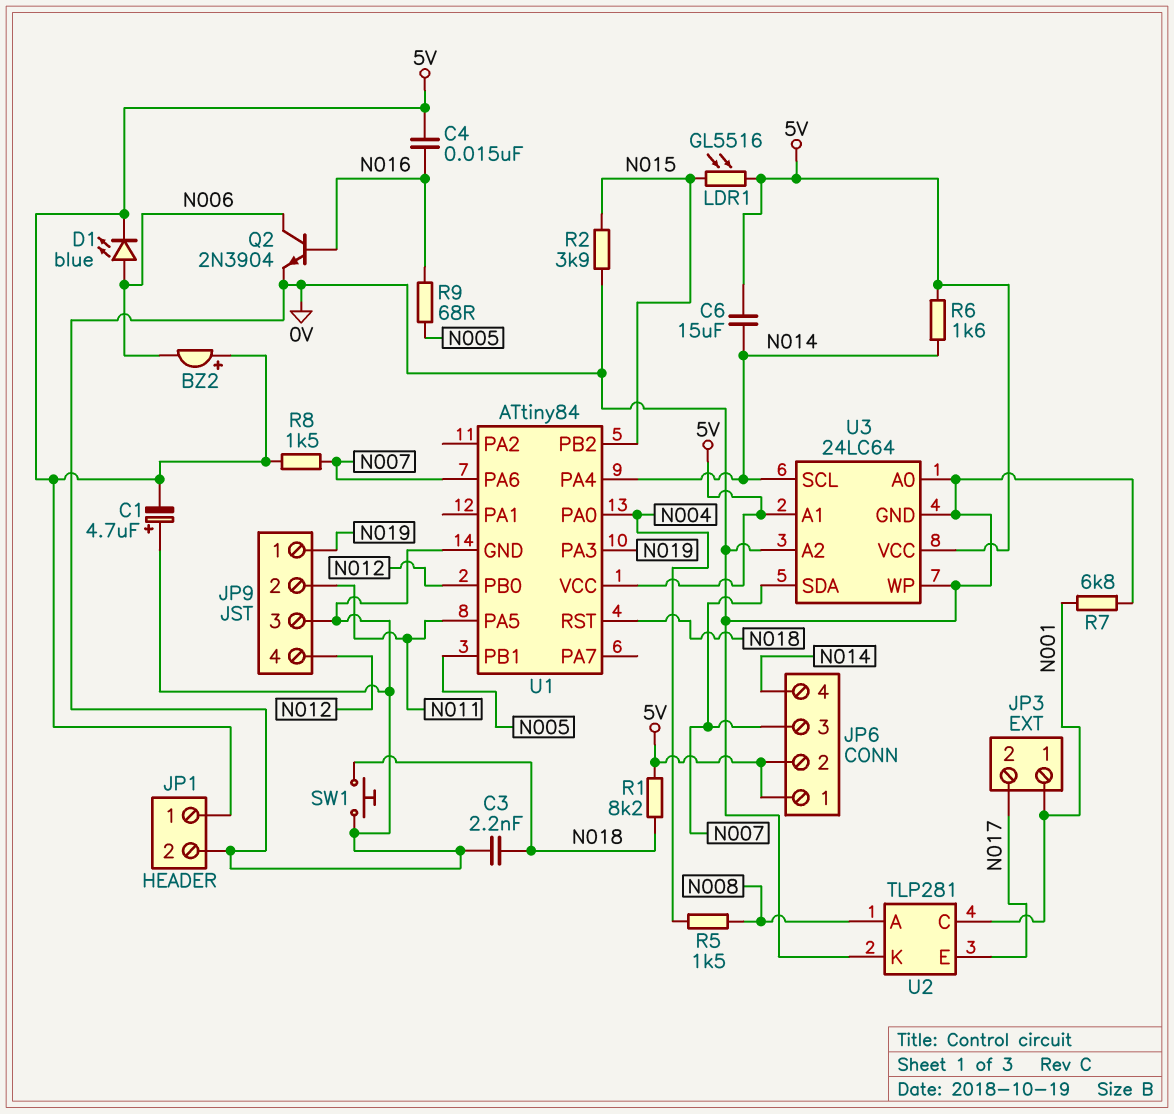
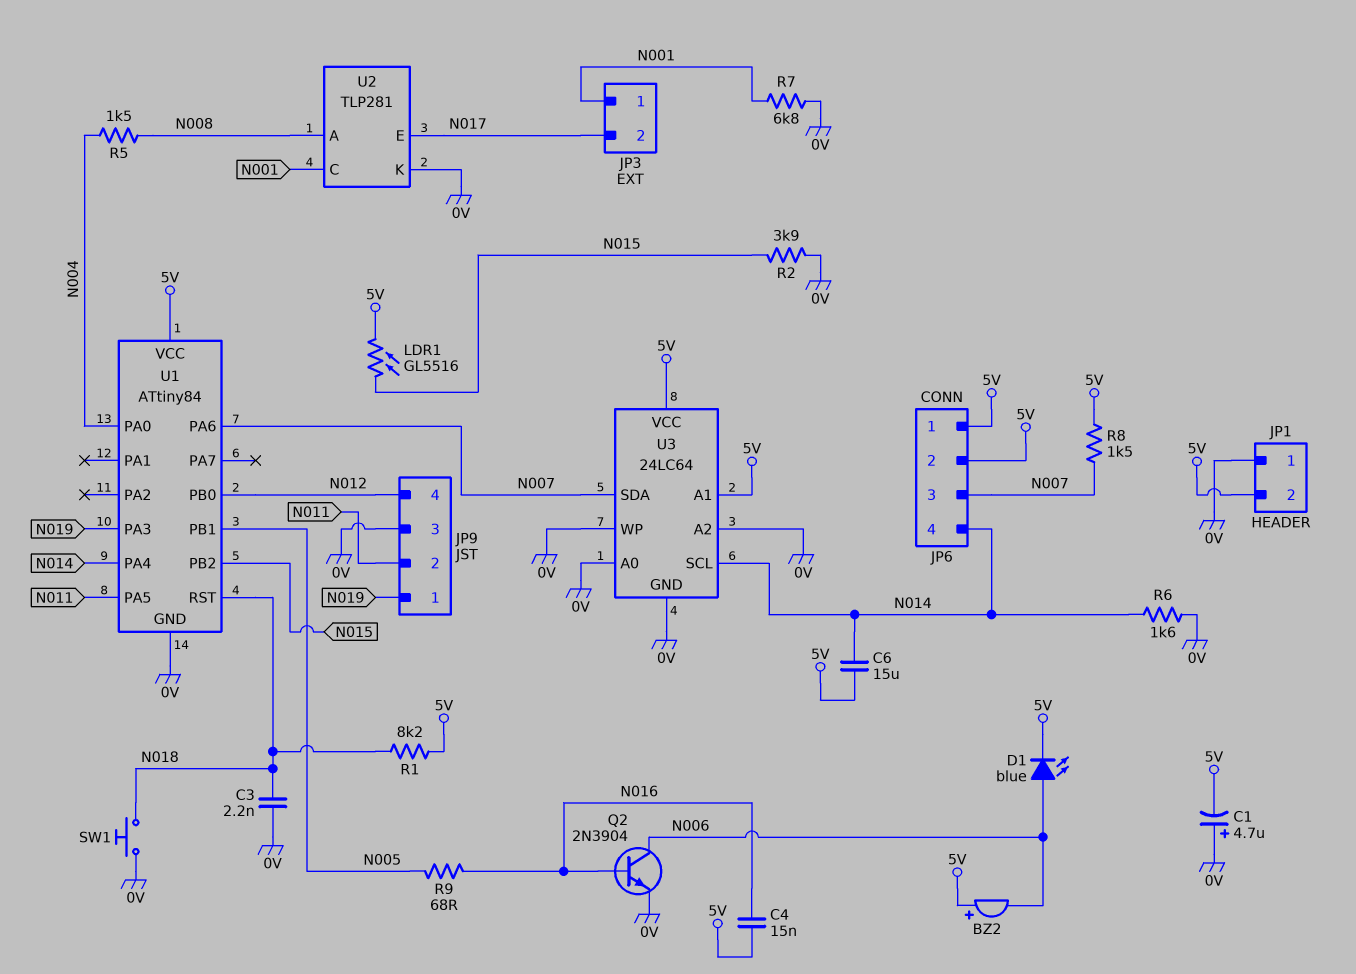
JP1 pin 1: 5V -> 0V
JP1 pin 2: 0V -> 5V
R6: 1.6k (5V, N014) -> 1.6k (0V, N014)

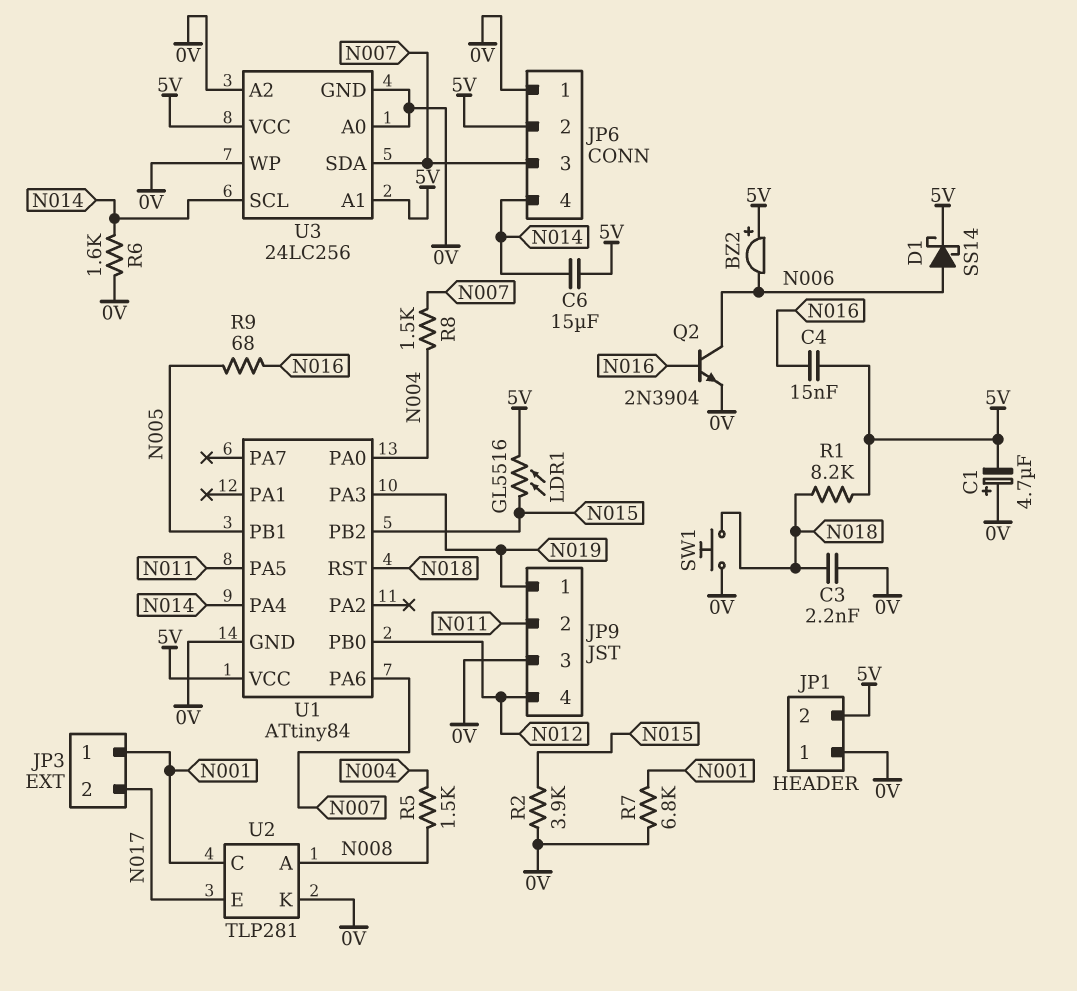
D1: LED blue (A N006, K 5V) -> schottky SS14 (A N006, K 5V)
JP6 pin 1: 5V -> 0V
R8: 1.5k (5V, N007) -> 1.5k (N004, N007)
U3: 24LC64 -> 24LC256

